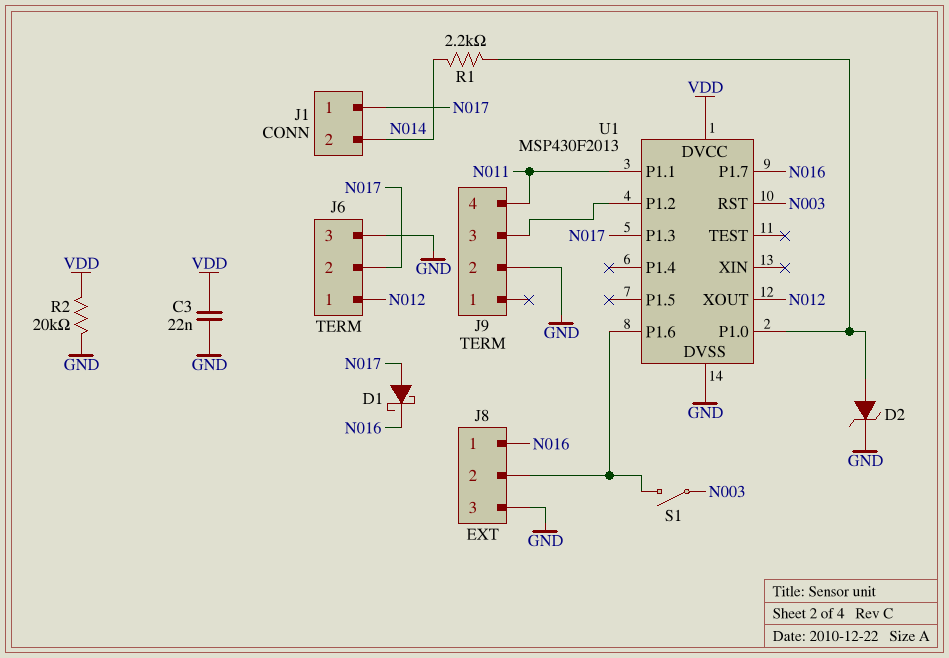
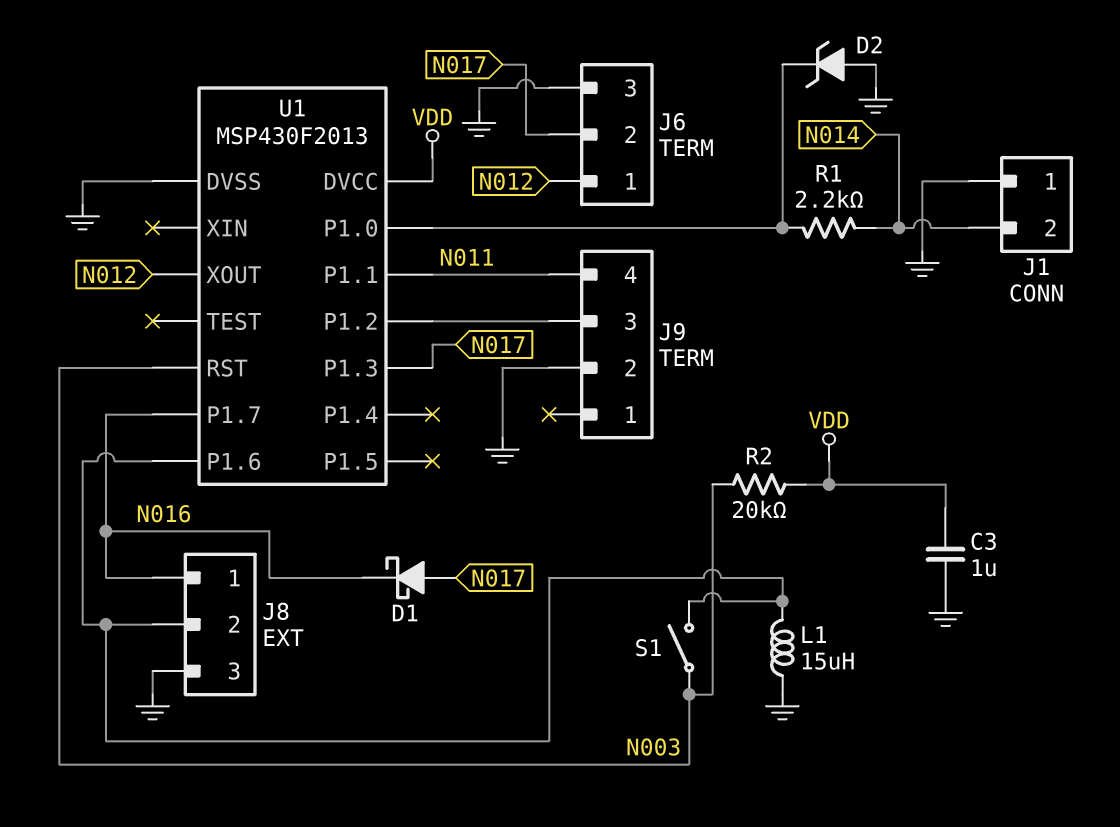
C3: 22nF (GND, VDD) -> 1uF (GND, VDD)
D2: zener (A U1/P1.0, K GND) -> zener (A GND, K U1/P1.0)
J1 pin 1: N017 -> GND
L1: none -> 15uH (GND, J8/2)
R2: 20k (GND, VDD) -> 20k (N003, VDD)

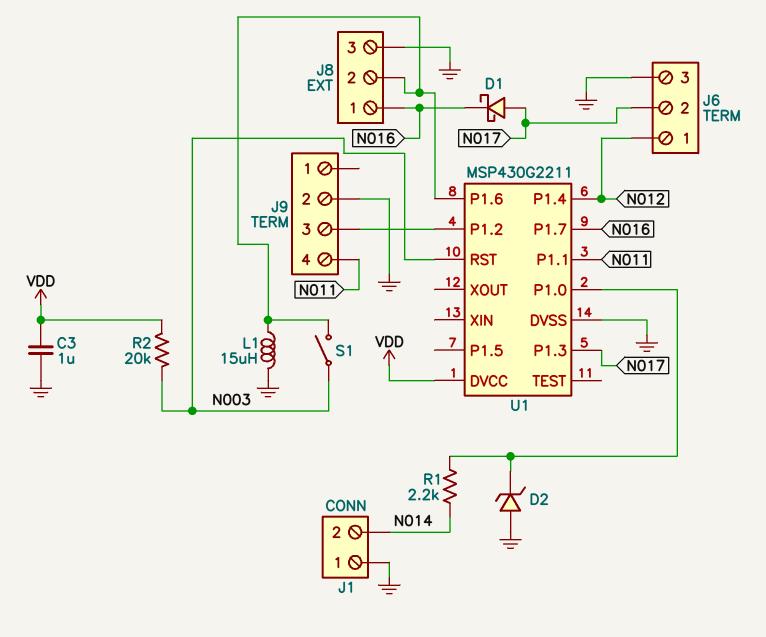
U1: MSP430F2013 -> MSP430G2211
U1 pin P1.4: none -> N012
U1 pin XOUT: N012 -> none

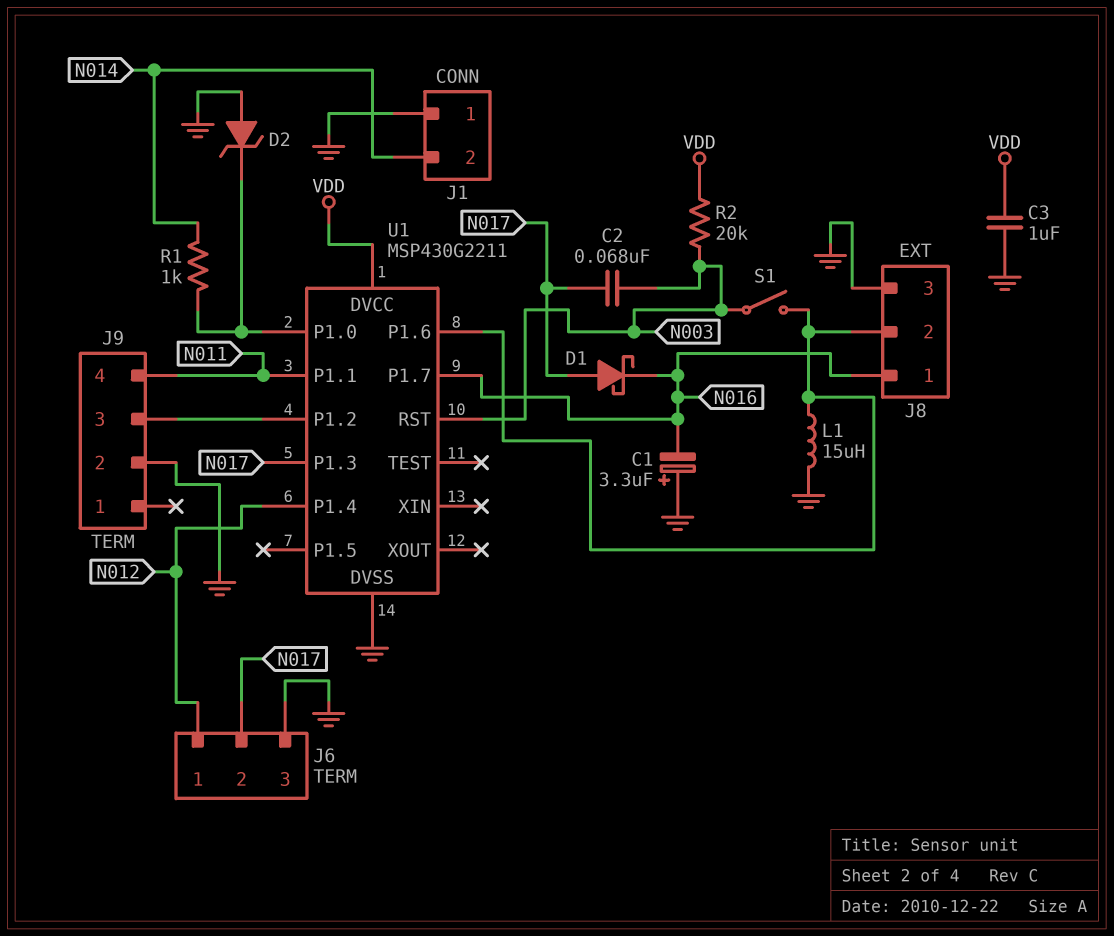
C1: none -> 3.3uF (plus GND, minus N016)
C2: none -> 68nF (N003, N017)
R1: 2.2k (N014, U1/P1.0) -> 1k (N014, U1/P1.0)

